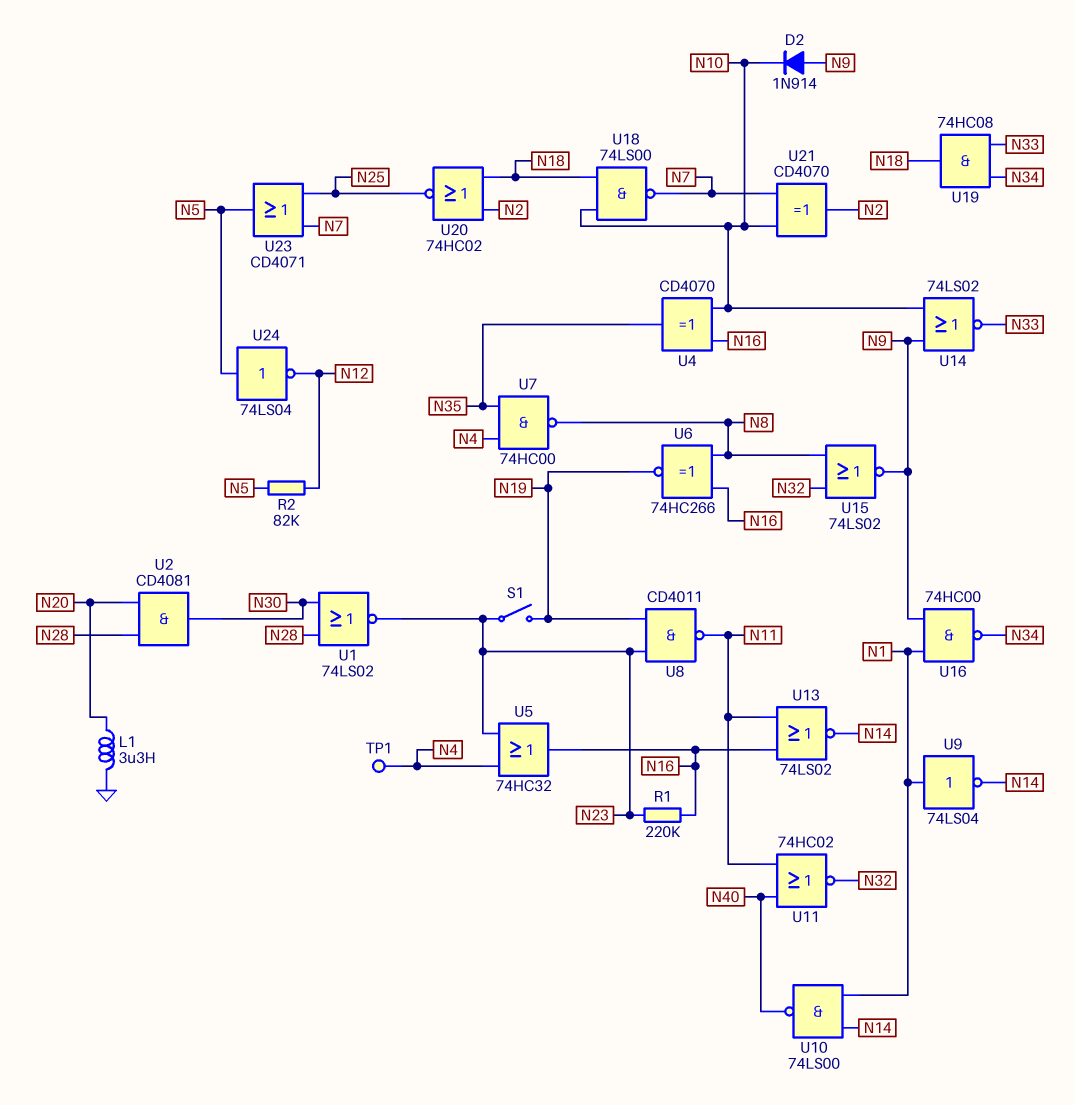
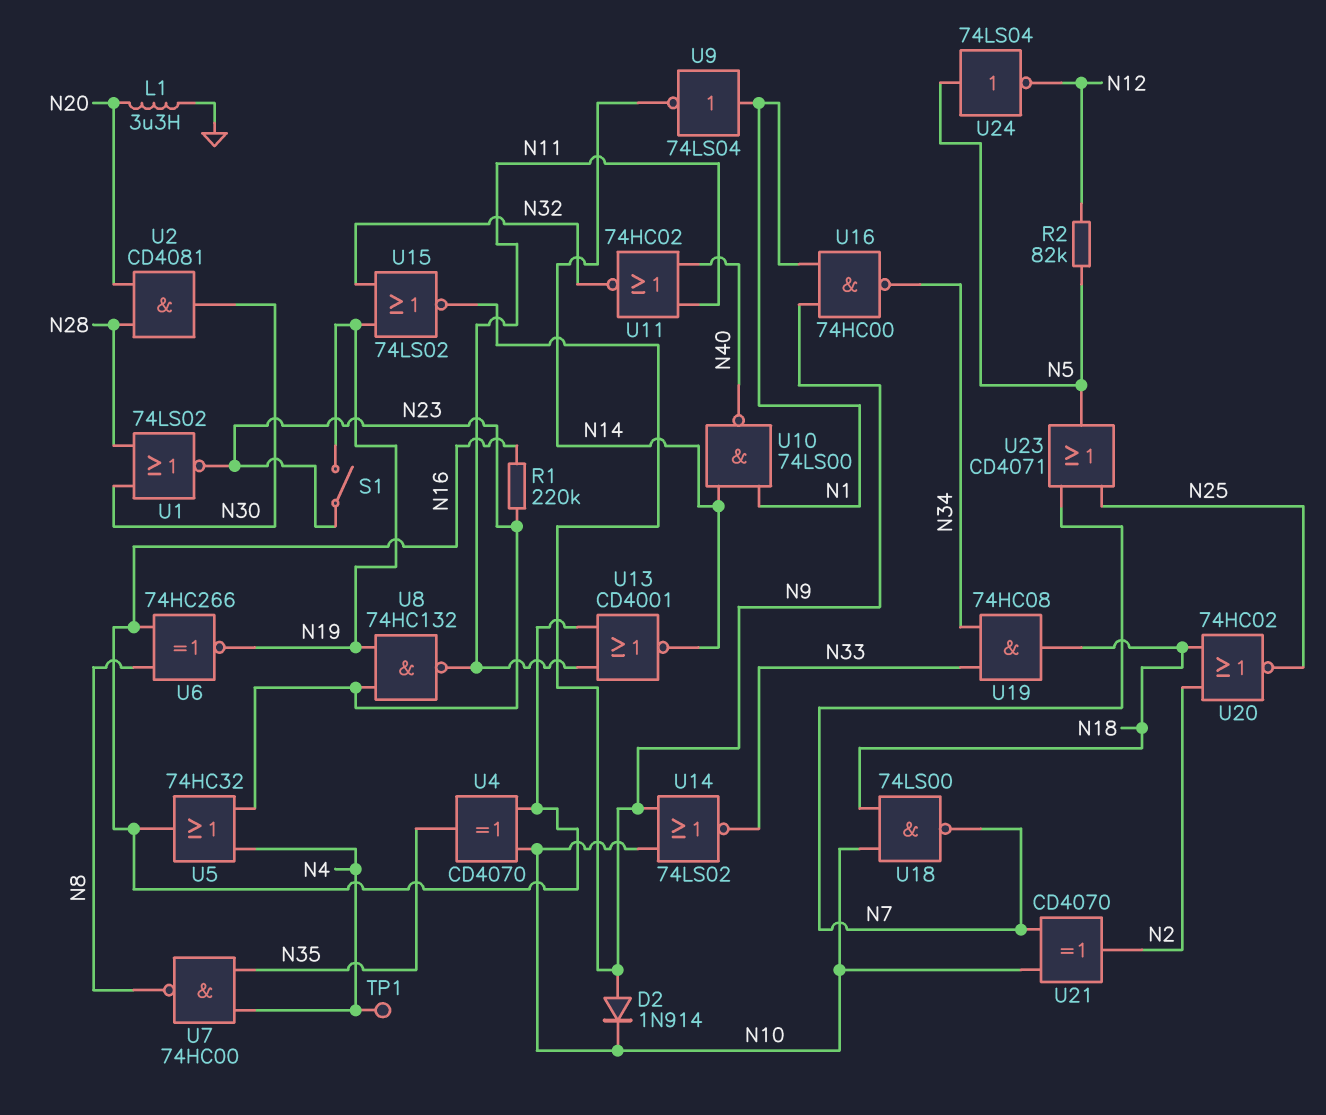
U8: NAND CD4011 (in N19, in N23, out N11) -> NAND 74HC132 (in N19, in N23, out N11)
U13: NOR 74LS02 (in N11, in N16, out N14) -> NOR CD4001 (in N11, in N16, out N14)
U15: NOR 74LS02 (in N8, in N32, out N9) -> NOR 74LS02 (in N19, in N32, out N9)

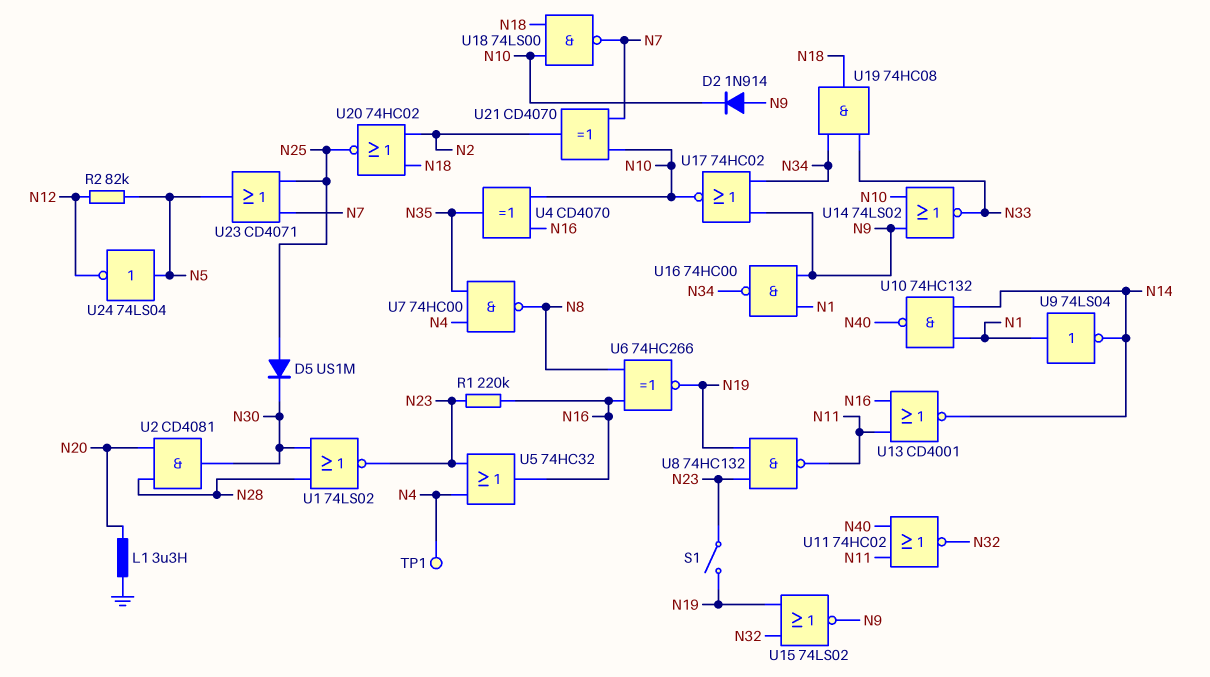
D5: none -> diode US1M (A N25, K N30)
U10: NAND 74LS00 (in N1, in N14, out N40) -> NAND 74HC132 (in N1, in N14, out N40)
U17: none -> NOR 74HC02 (in N9, in N34, out N10)

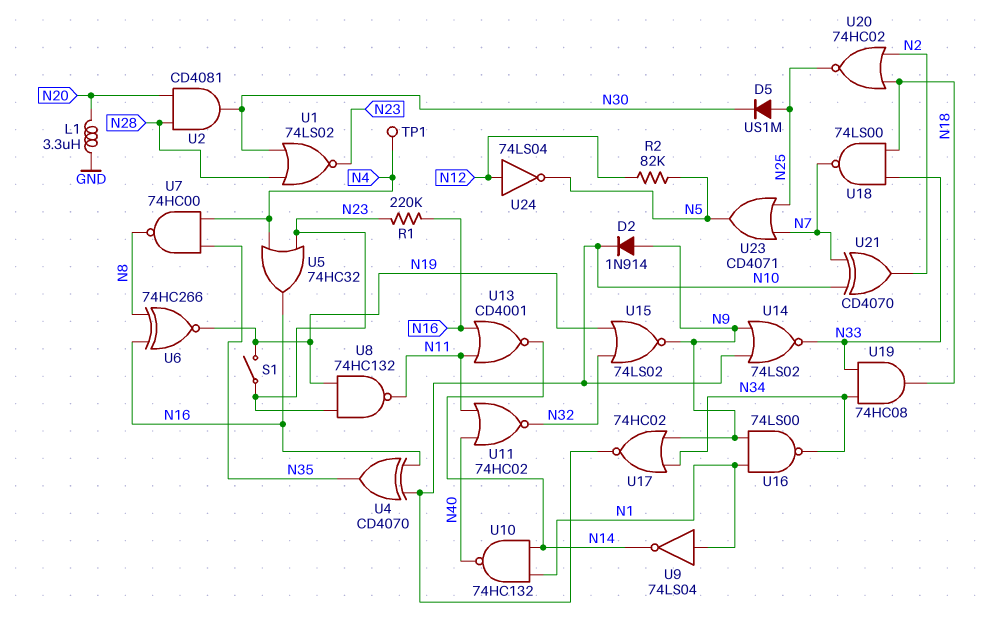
U16: NAND 74HC00 (in N1, in N9, out N34) -> NAND 74LS00 (in N1, in N9, out N34)
U18: NAND 74LS00 (in N10, in N18, out N7) -> NAND 74LS00 (in N18, in N33, out N7)
U24: NOT 74LS04 (in N5, out N12) -> NOT 74LS04 (in N12, out N5)

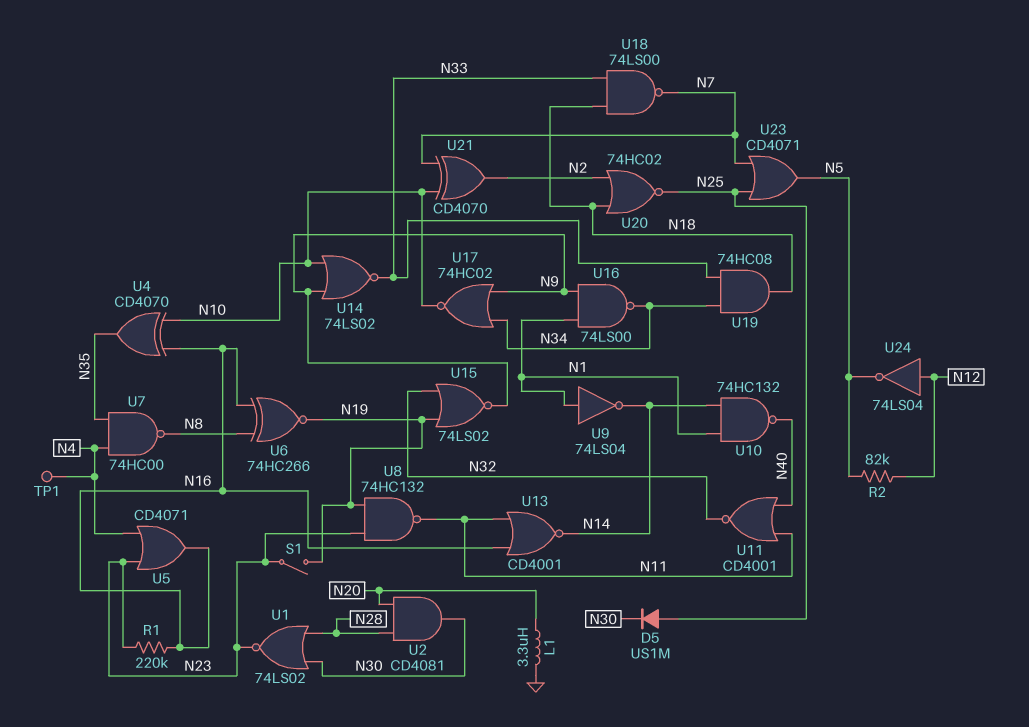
D2: diode 1N914 (A N9, K N10) -> none
U5: OR 74HC32 (in N4, in N23, out N16) -> OR CD4071 (in N4, in N23, out N16)
U11: NOR 74HC02 (in N11, in N40, out N32) -> NOR CD4001 (in N11, in N40, out N32)

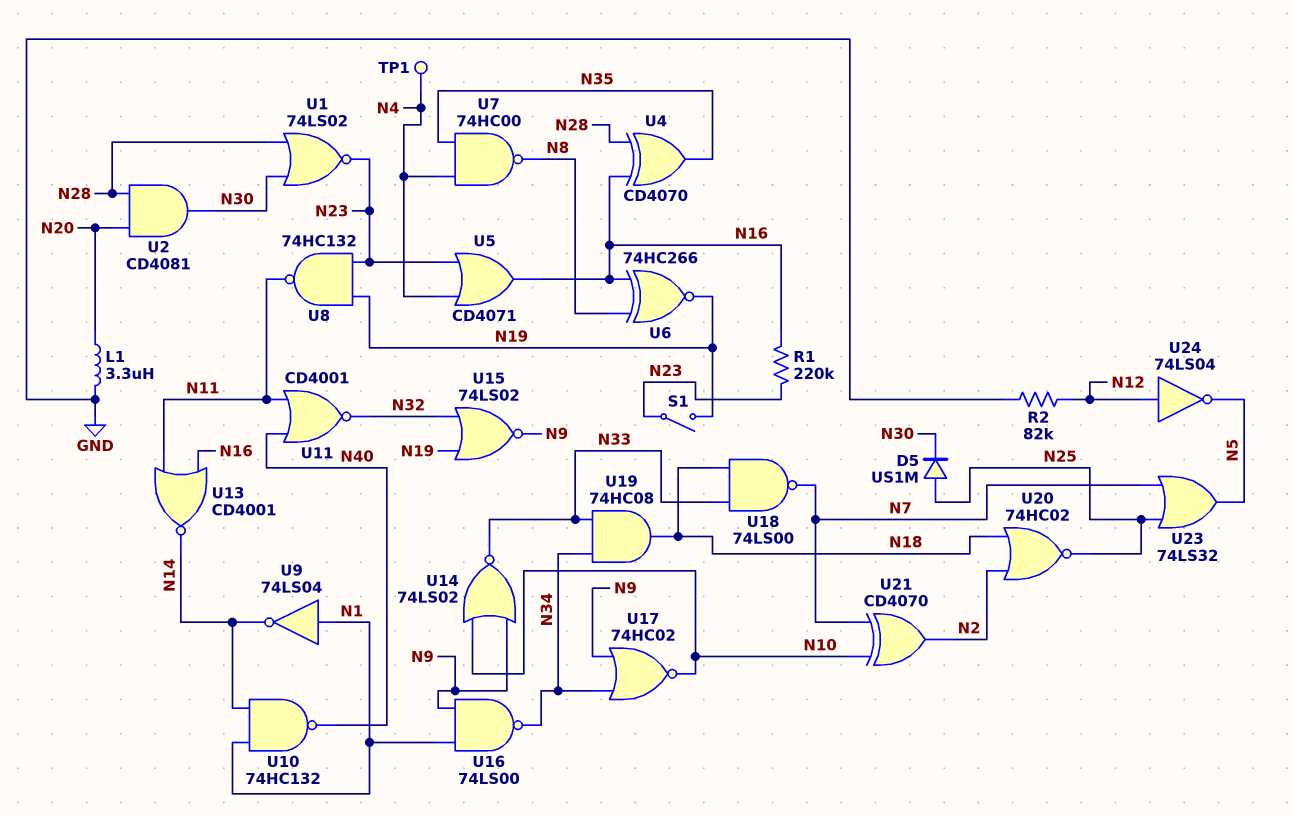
R2: 82k (N5, N12) -> 82k (GND, N12)
U4: XOR CD4070 (in N10, in N16, out N35) -> XOR CD4070 (in N16, in N28, out N35)
U23: OR CD4071 (in N7, in N25, out N5) -> OR 74LS32 (in N7, in N25, out N5)

